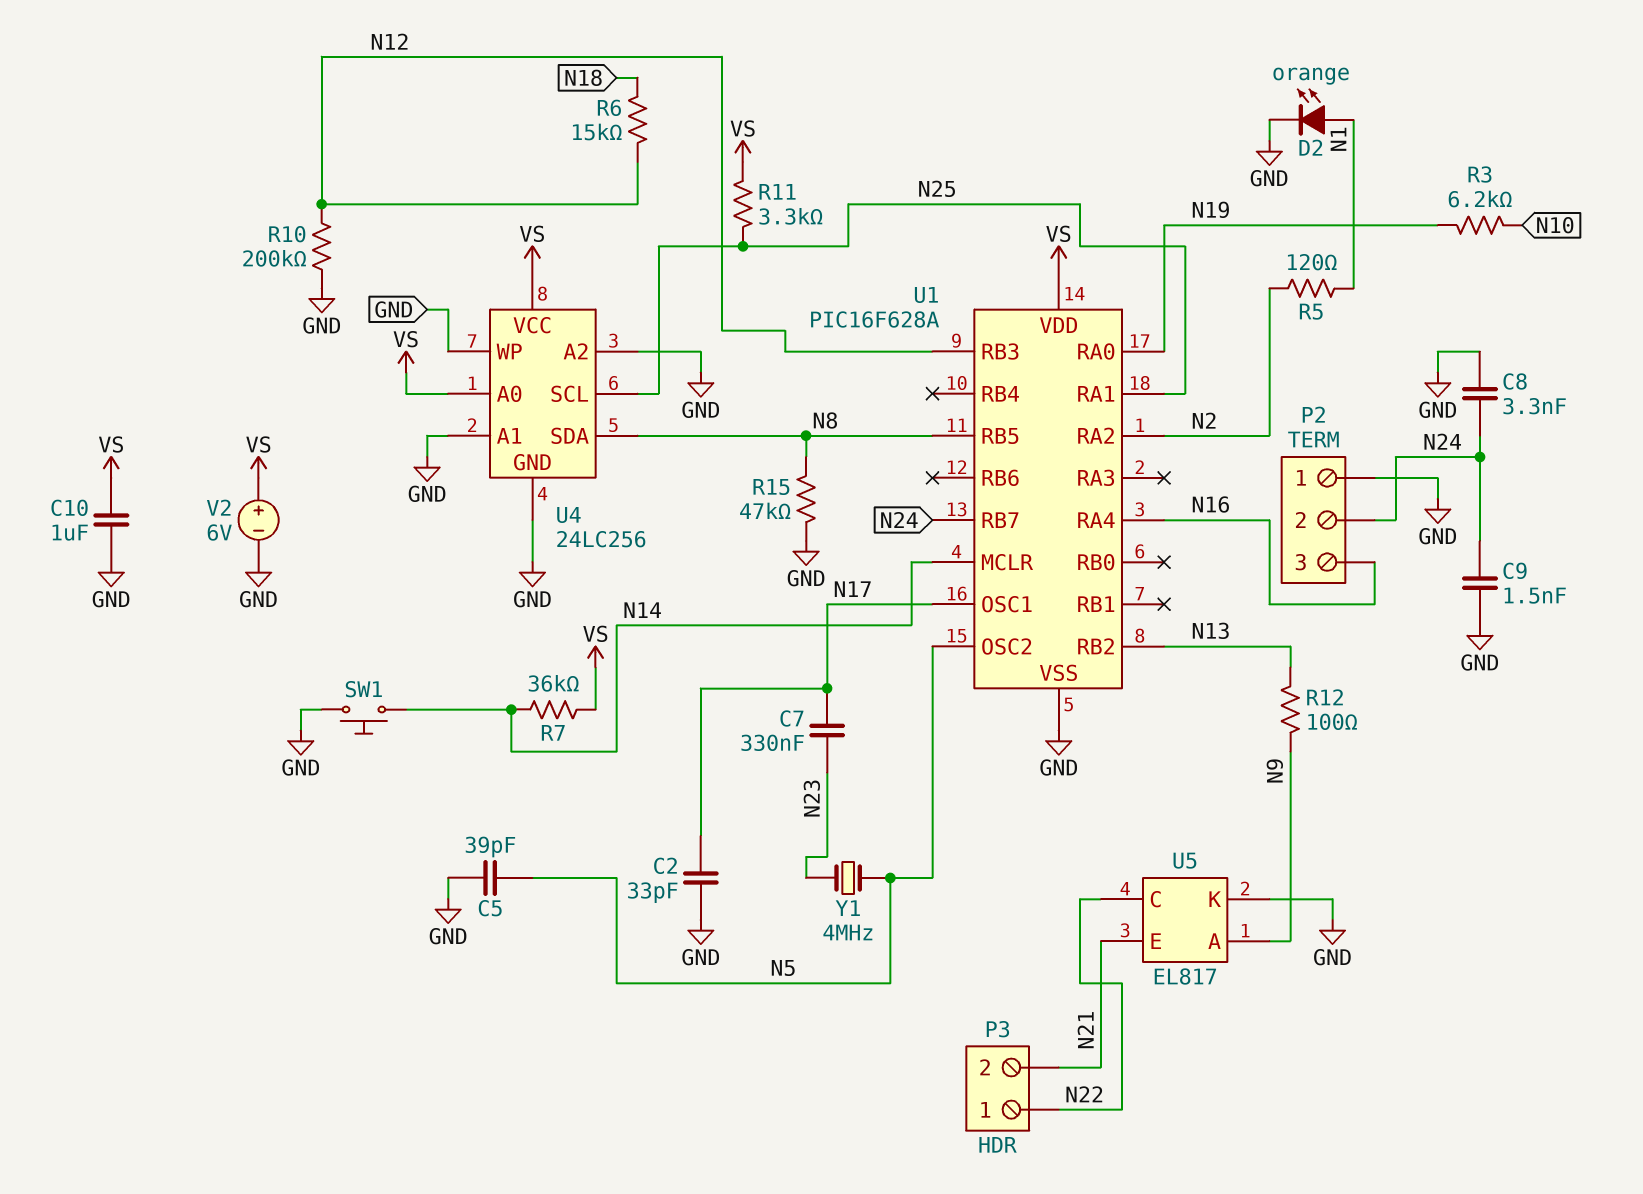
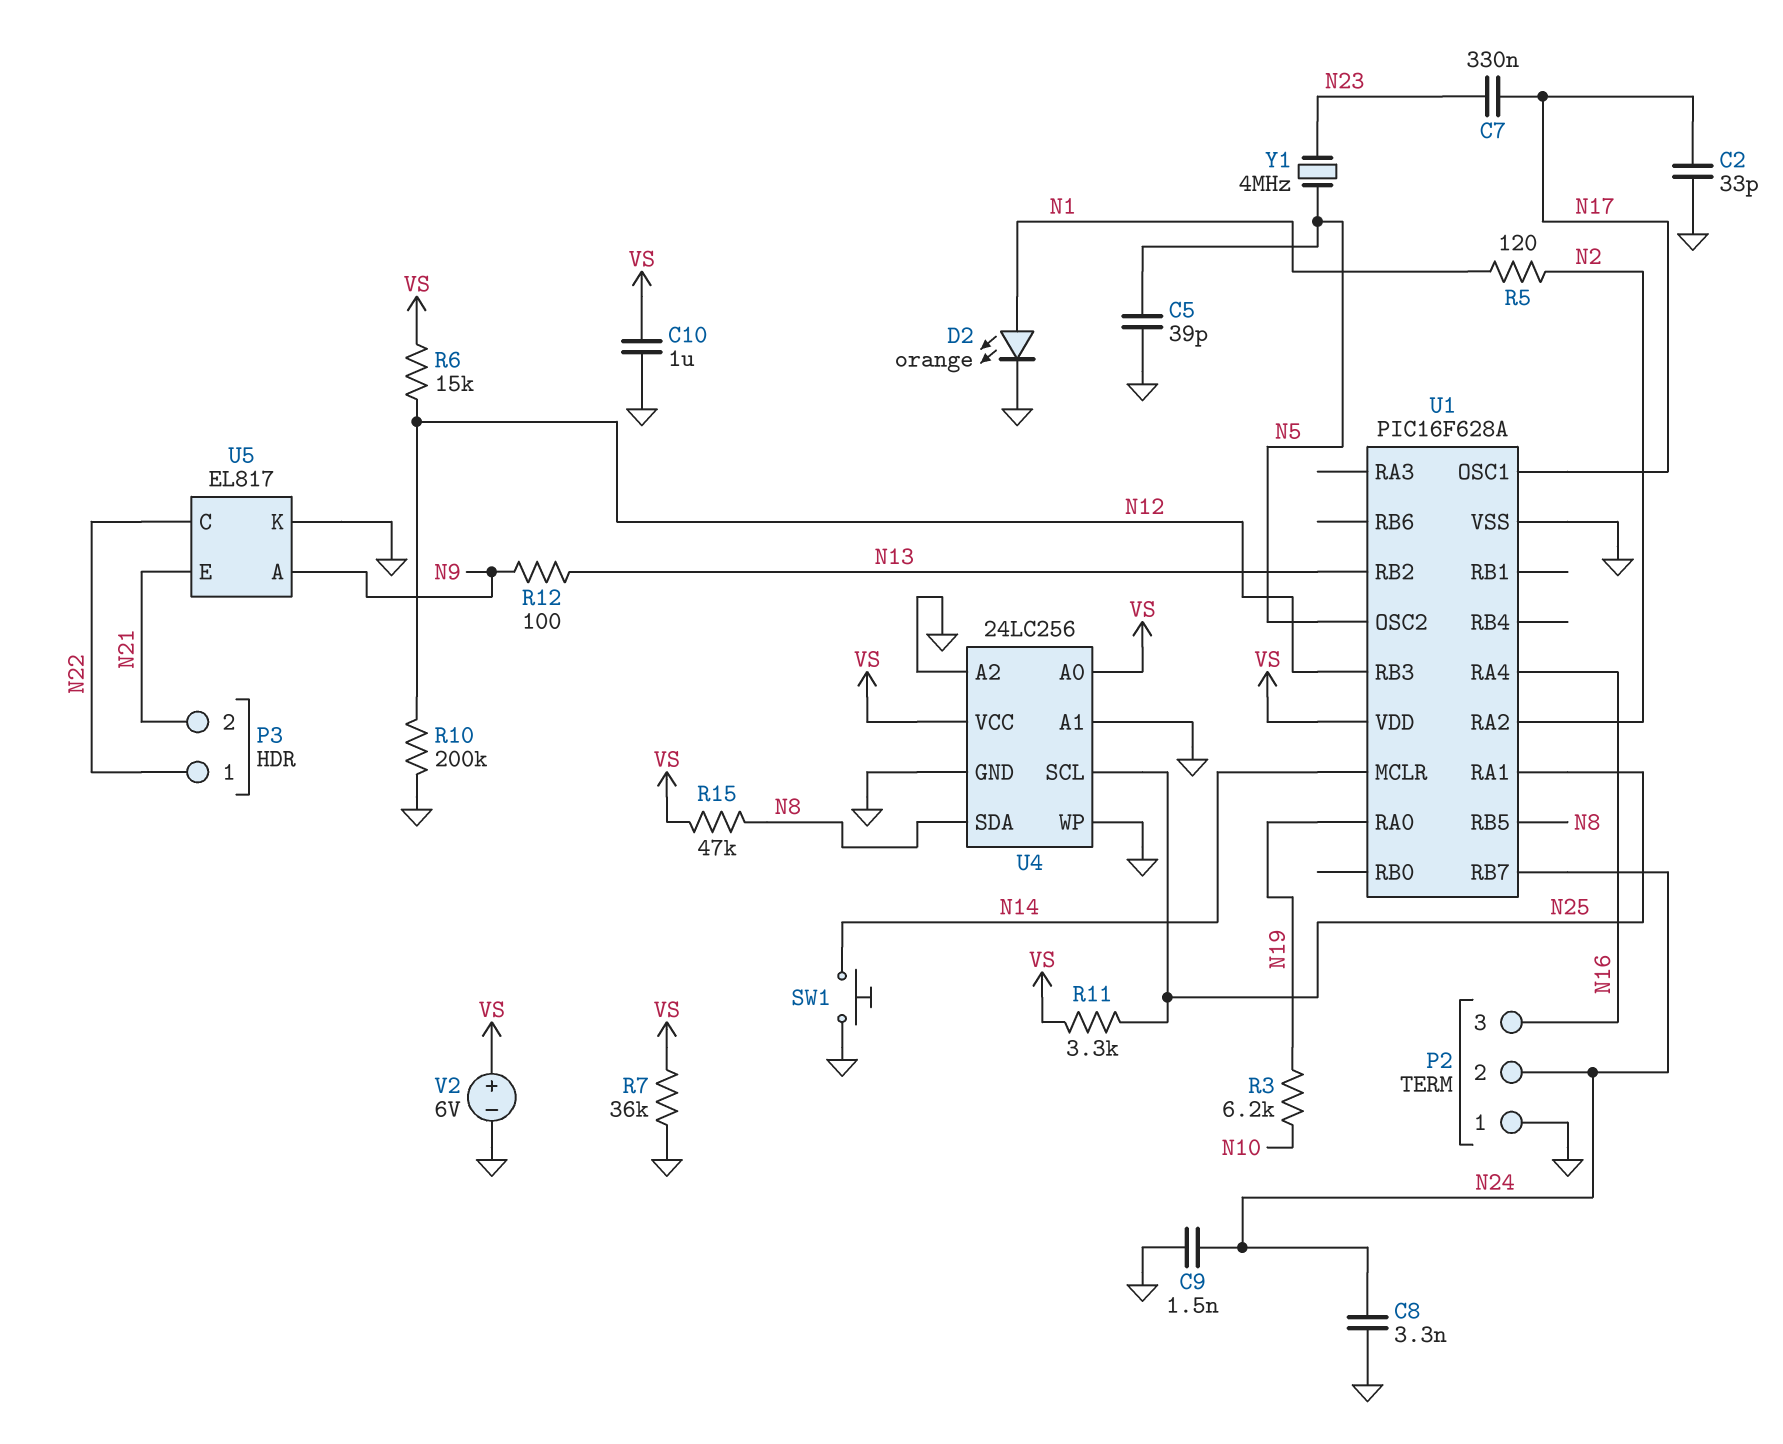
R6: 15k (N12, N18) -> 15k (N12, VS)
R7: 36k (N14, VS) -> 36k (GND, VS)
R15: 47k (GND, N8) -> 47k (N8, VS)

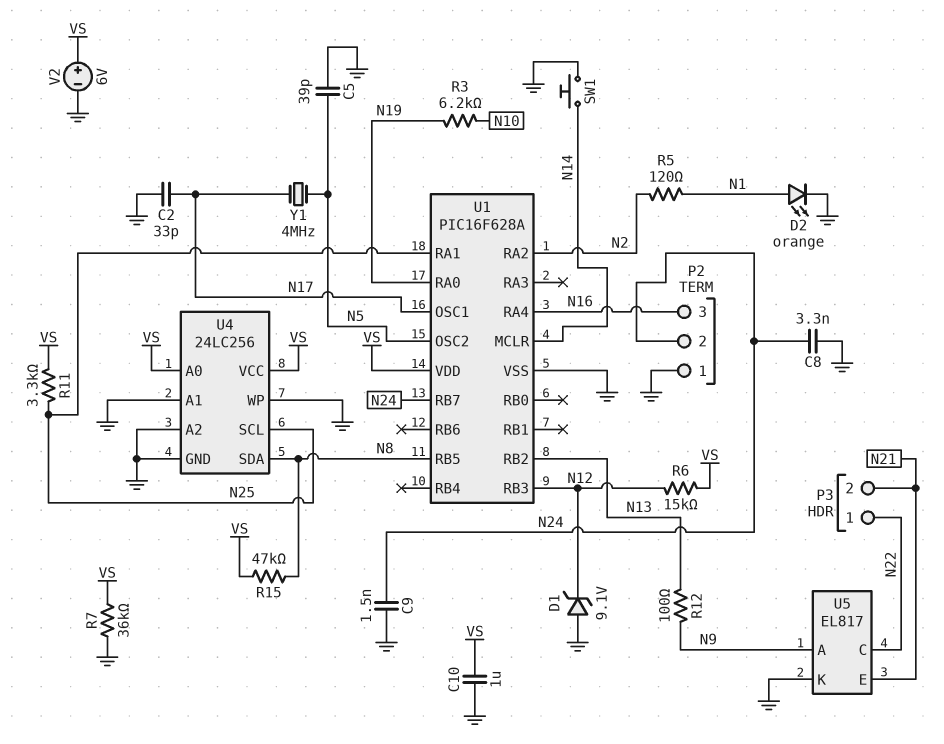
C7: 330nF (N17, N23) -> none
D1: none -> zener 9.1V (A GND, K N12)
R10: 200k (GND, N12) -> none
Y1: 4MHz (N5, N23) -> 4MHz (N5, N17)

